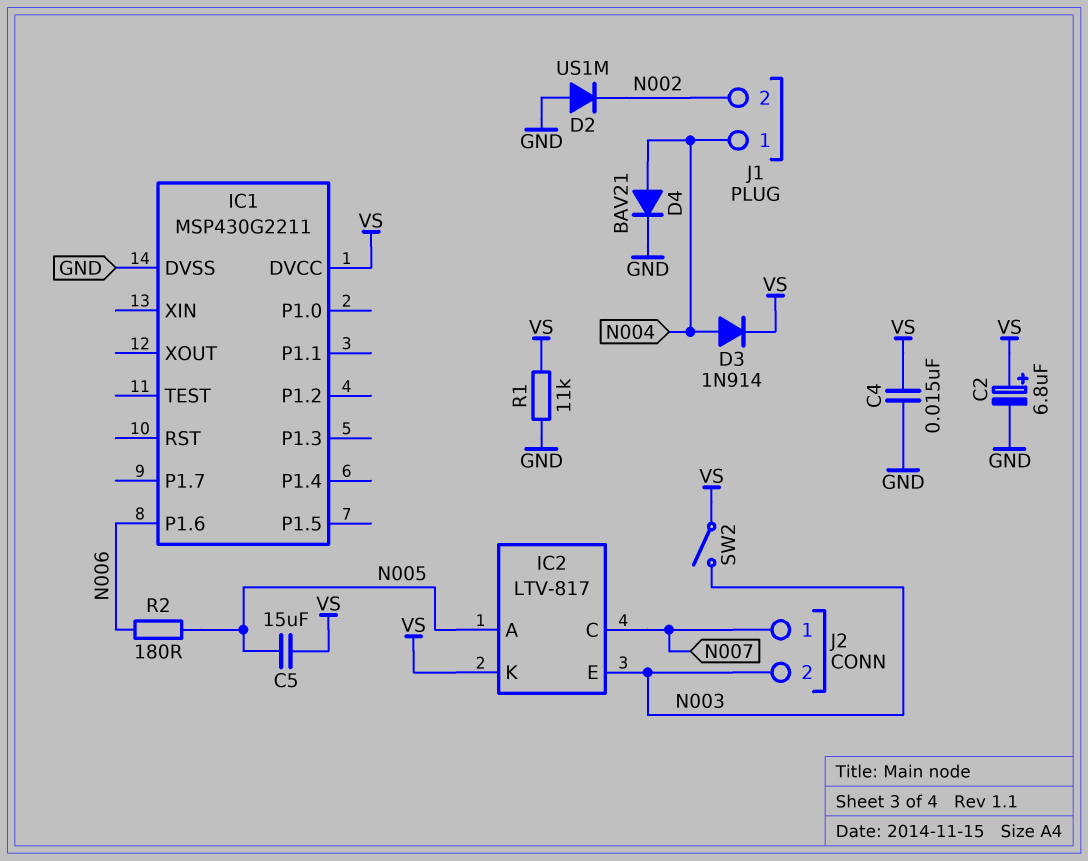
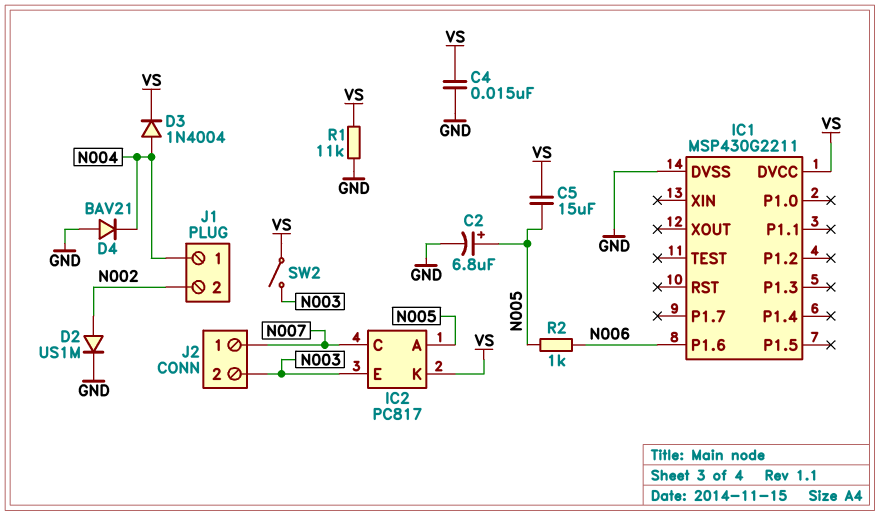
C2: 6.8uF (plus VS, minus GND) -> 6.8uF (plus N005, minus GND)
D2: diode US1M (A GND, K N002) -> diode US1M (A N002, K GND)
D3: diode 1N914 (A N004, K VS) -> diode 1N4004 (A N004, K VS)
D4: diode BAV21 (A N004, K GND) -> diode BAV21 (A GND, K N004)
IC2: LTV-817 -> PC817
R2: 180 (N005, N006) -> 1k (N005, N006)

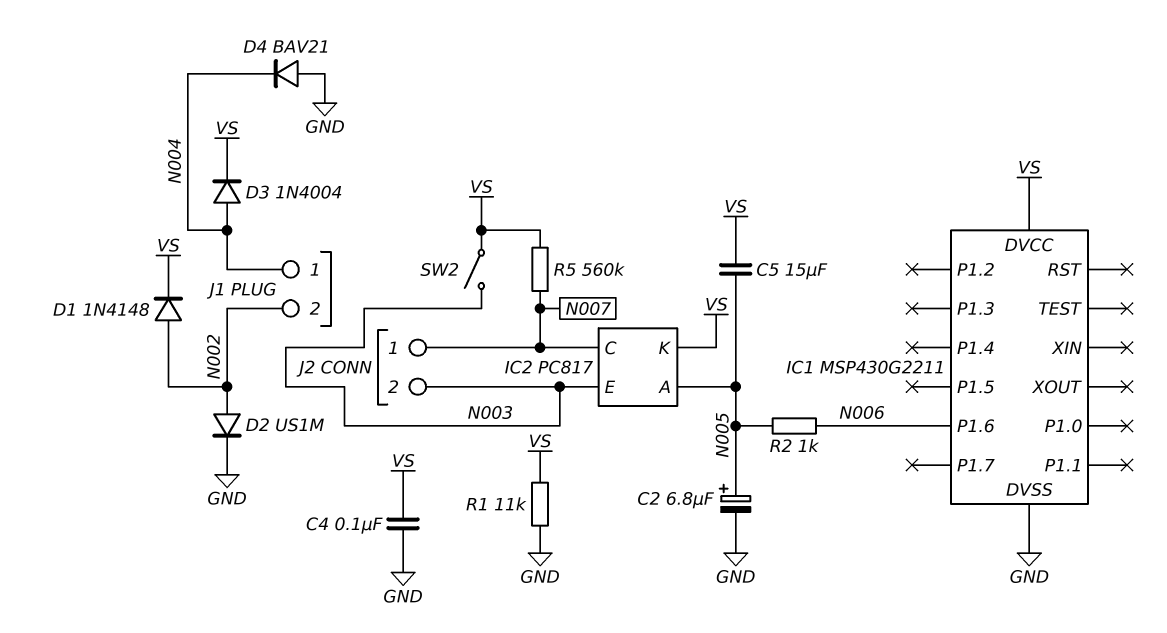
C4: 15nF (GND, VS) -> 100nF (GND, VS)
D1: none -> diode 1N4148 (A N002, K VS)
R5: none -> 560k (N007, VS)

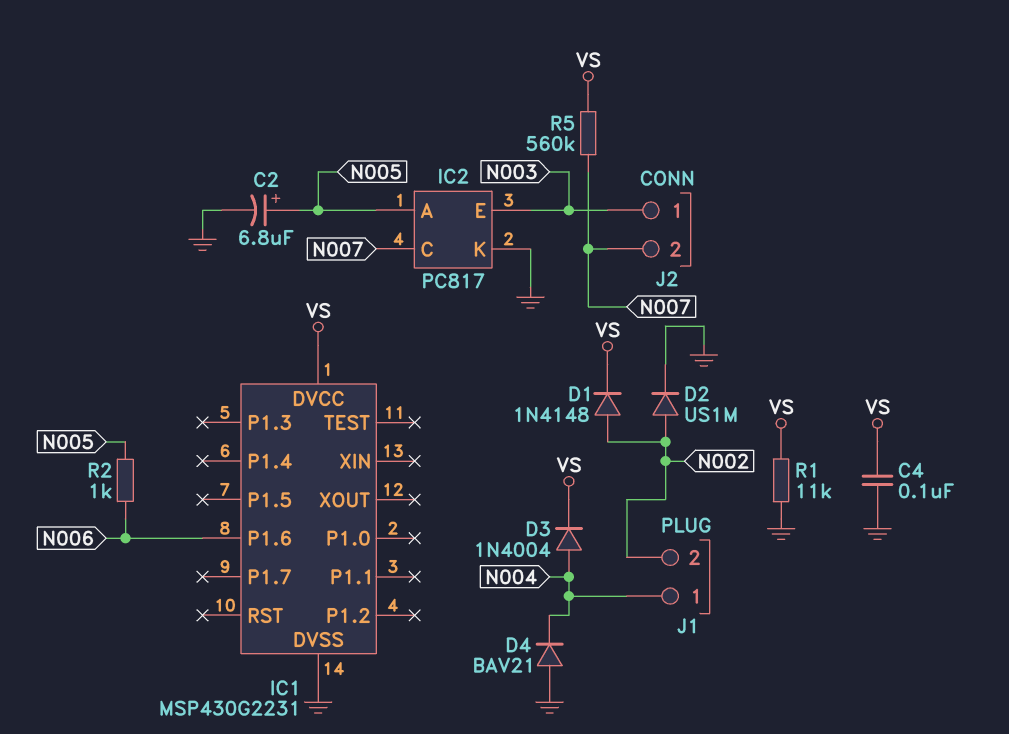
C5: 15uF (N005, VS) -> none
IC1: MSP430G2211 -> MSP430G2231
IC2 pin K: VS -> GND
J2 pin 1: N007 -> N003
J2 pin 2: N003 -> N007
SW2: switch (N003, VS) -> none

